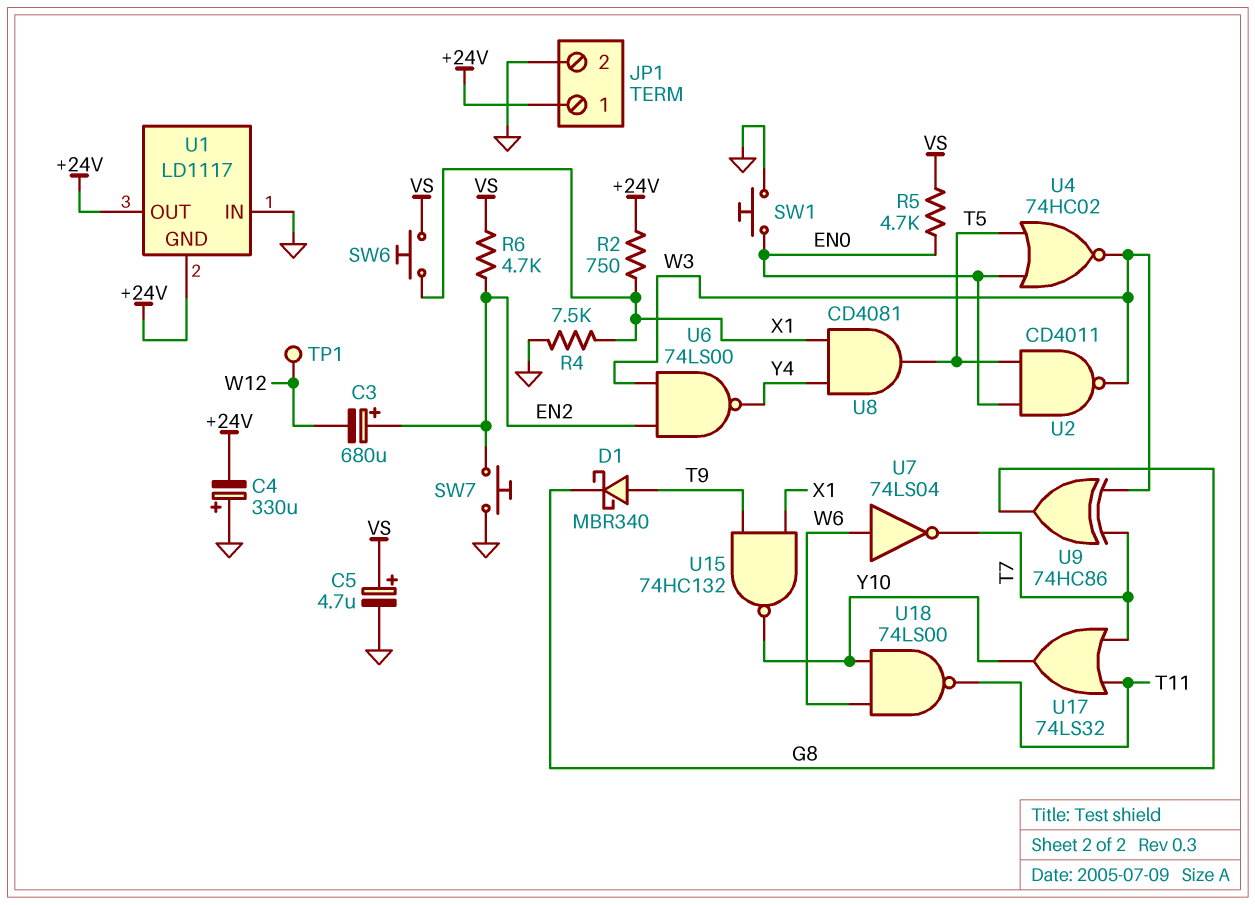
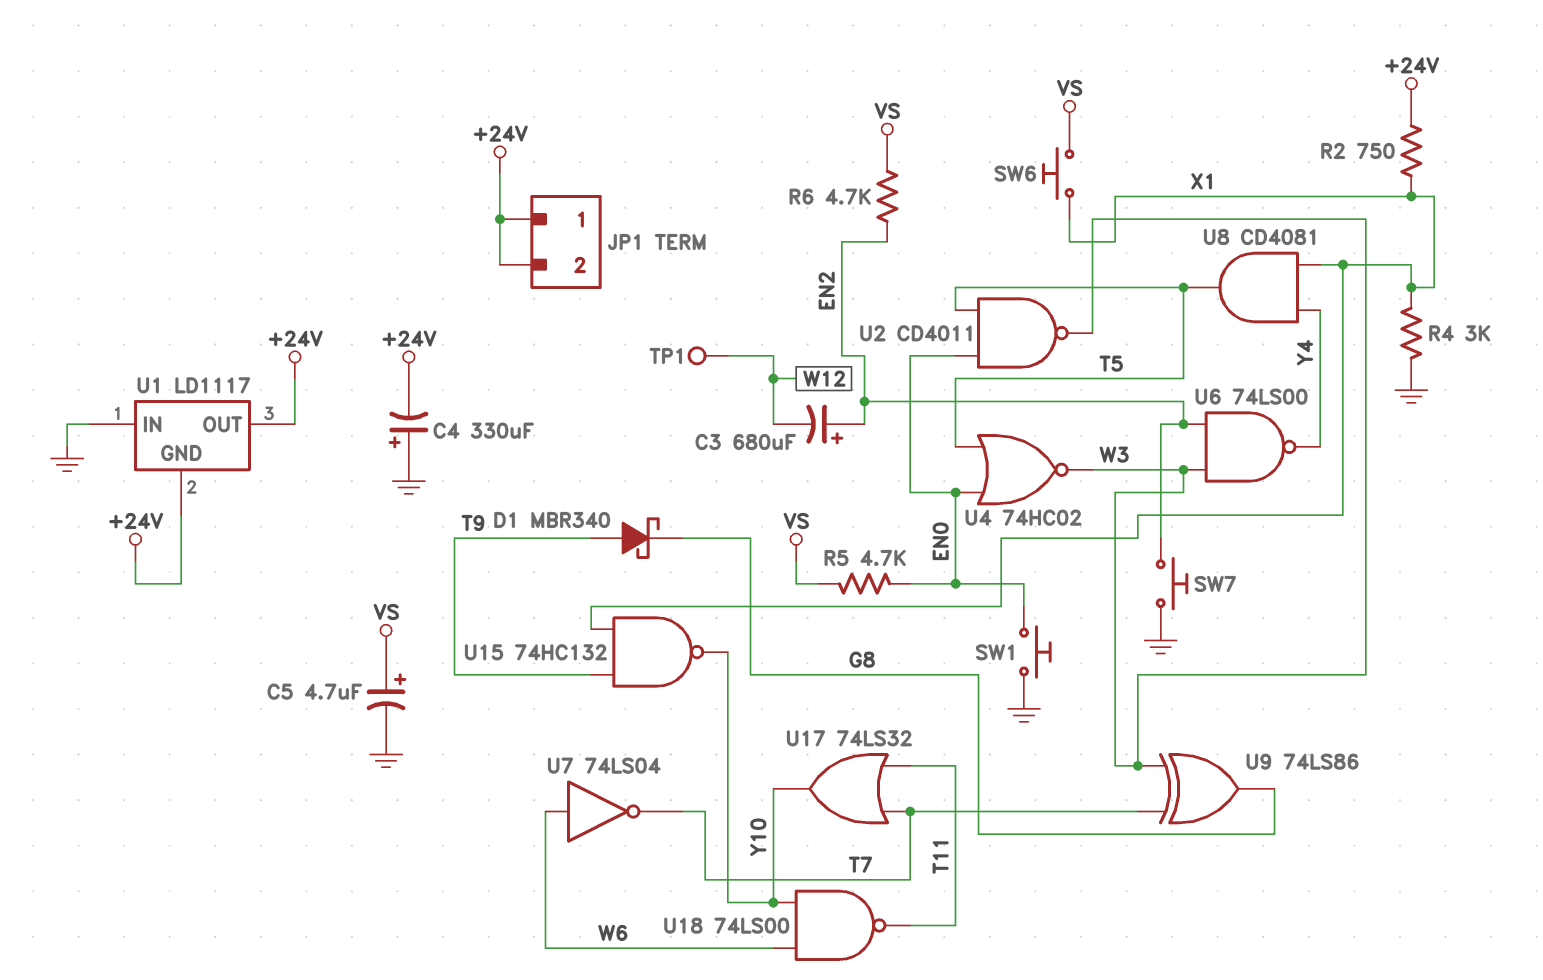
JP1 pin 2: GND -> +24V
R4: 7.5k (GND, X1) -> 3k (GND, X1)
U9: XOR 74HC86 (in T7, in W3, out G8) -> XOR 74LS86 (in T7, in W3, out G8)

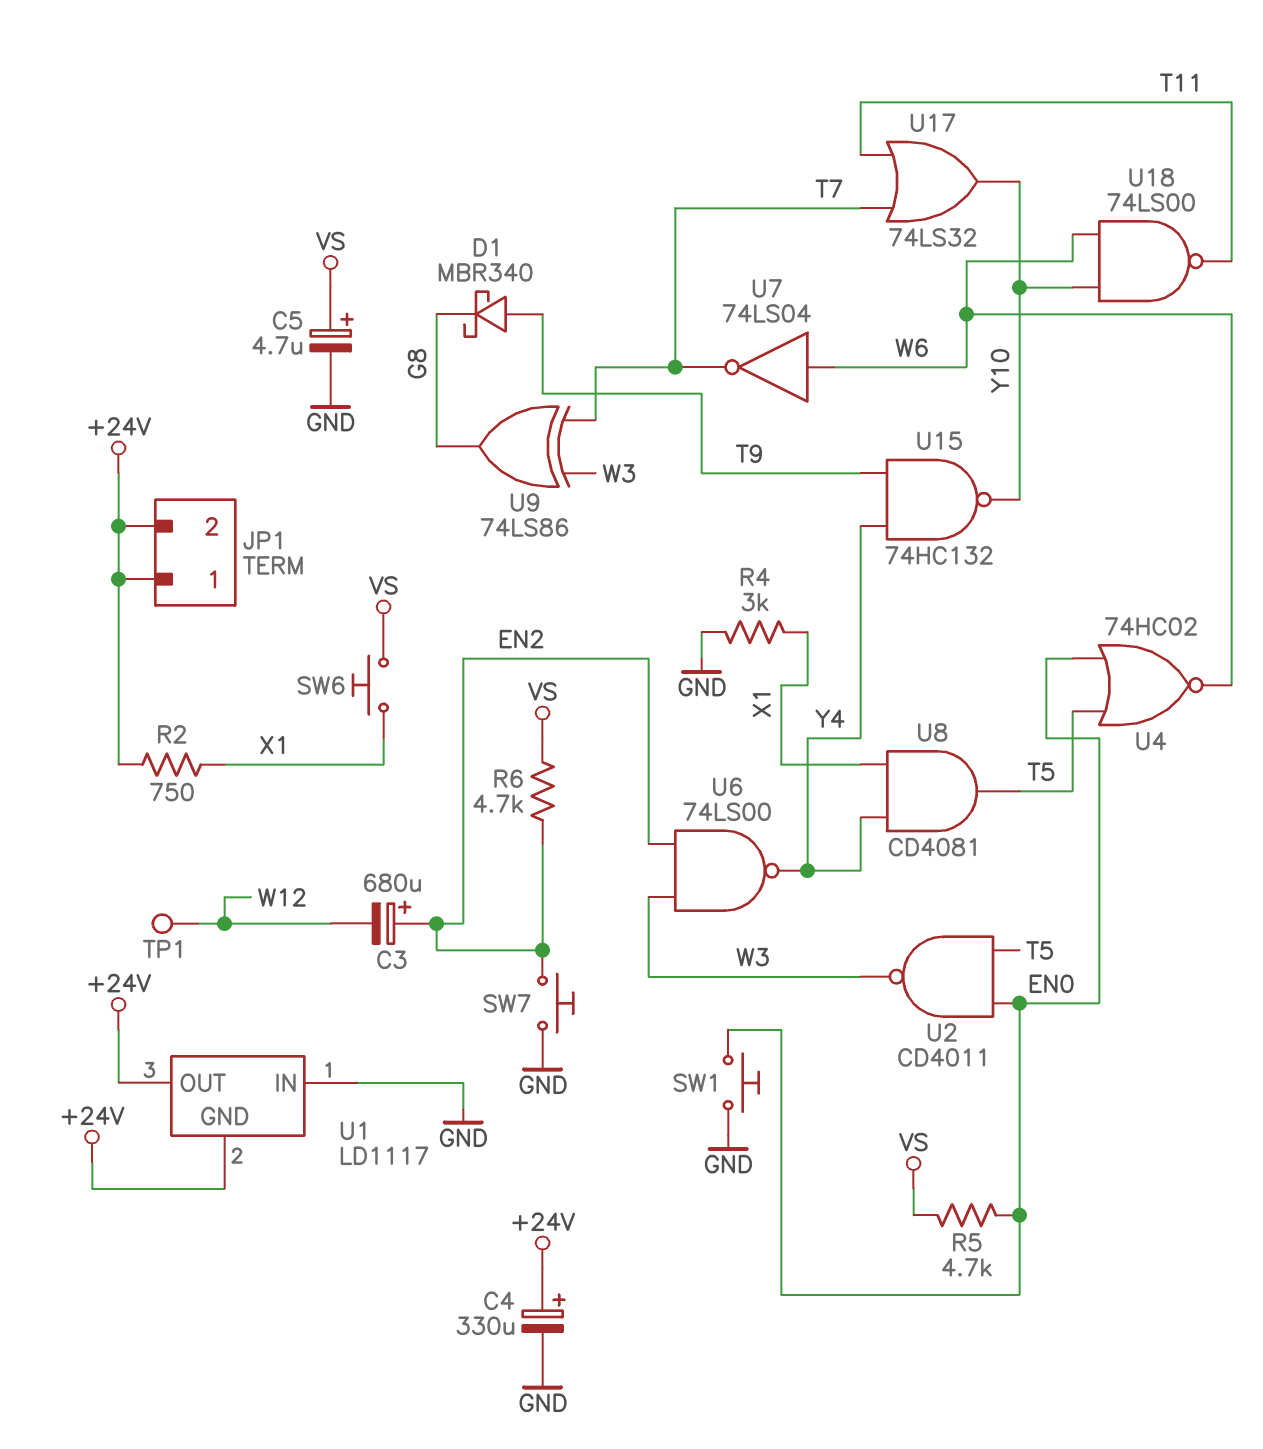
C4: 330uF (plus GND, minus +24V) -> 330uF (plus +24V, minus GND)
U4: NOR 74HC02 (in EN0, in T5, out W3) -> NOR 74HC02 (in EN0, in T5, out W6)
U15: NAND 74HC132 (in T9, in X1, out Y10) -> NAND 74HC132 (in T9, in Y4, out Y10)

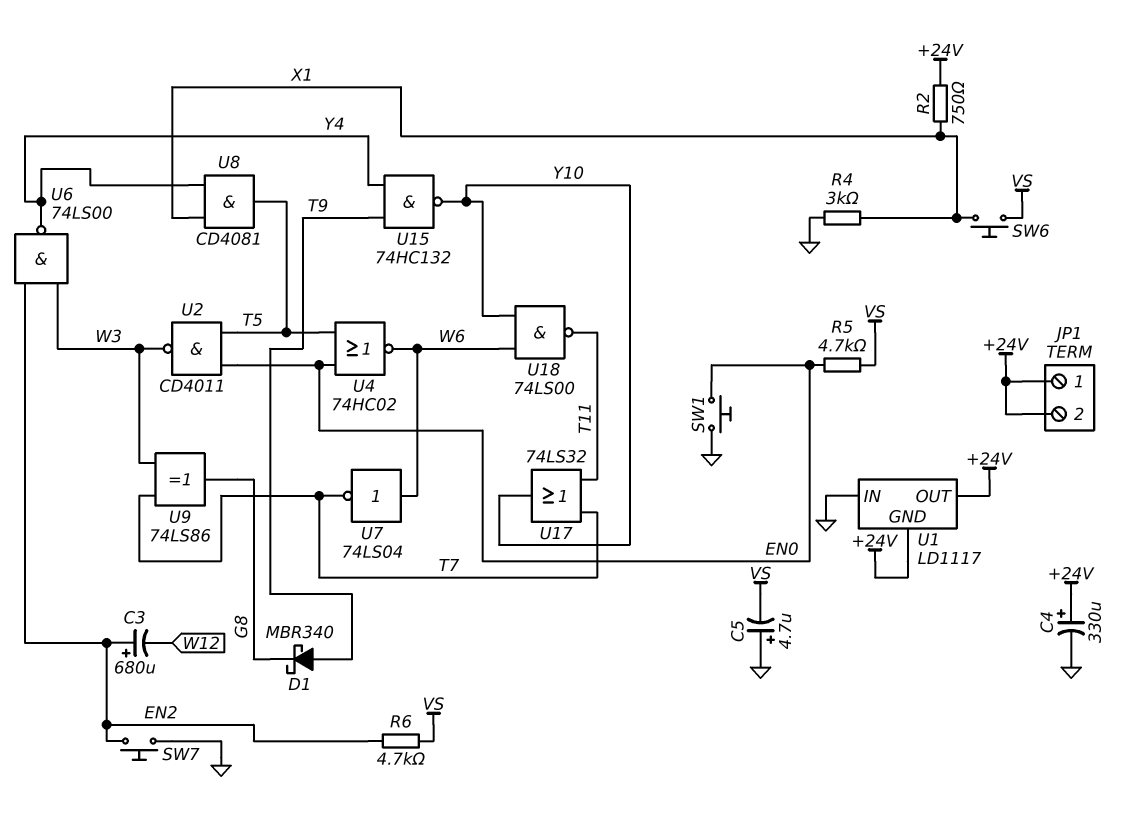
C5: 4.7uF (plus VS, minus GND) -> 4.7uF (plus GND, minus VS)
TP1: test point (W12) -> none

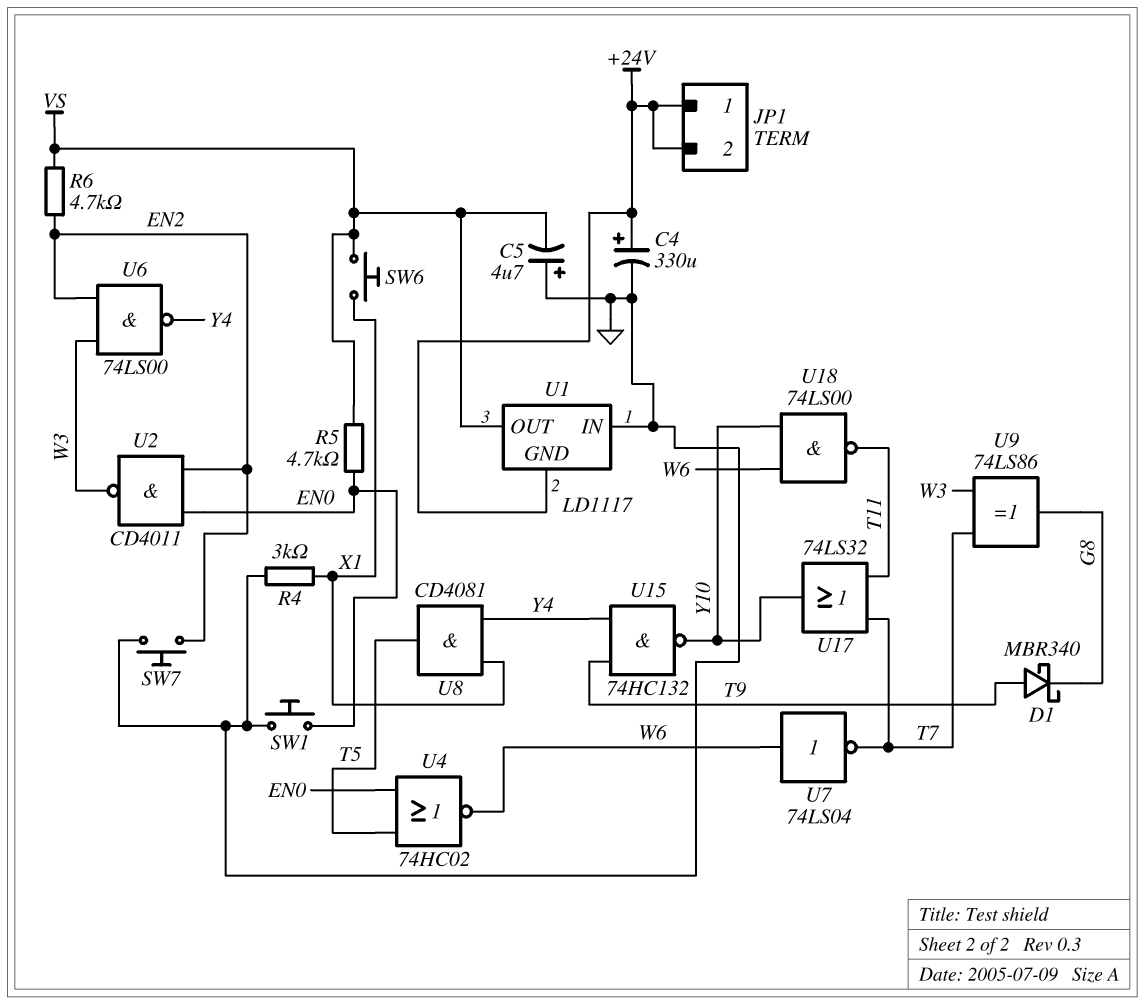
C3: 680uF (plus EN2, minus W12) -> none
R2: 750 (+24V, X1) -> none
U1 pin OUT: +24V -> VS
U2: NAND CD4011 (in EN0, in T5, out W3) -> NAND CD4011 (in EN0, in EN2, out W3)

